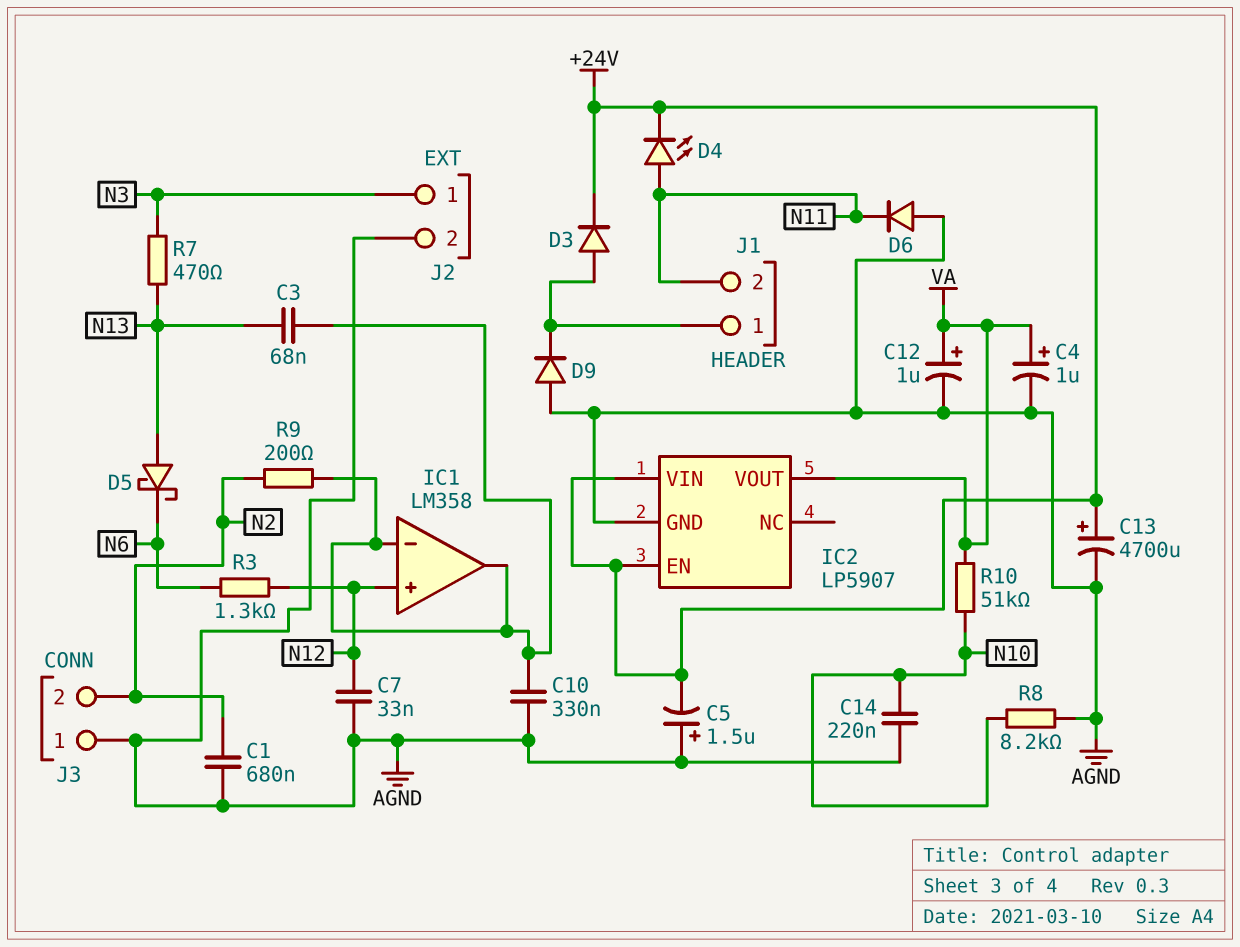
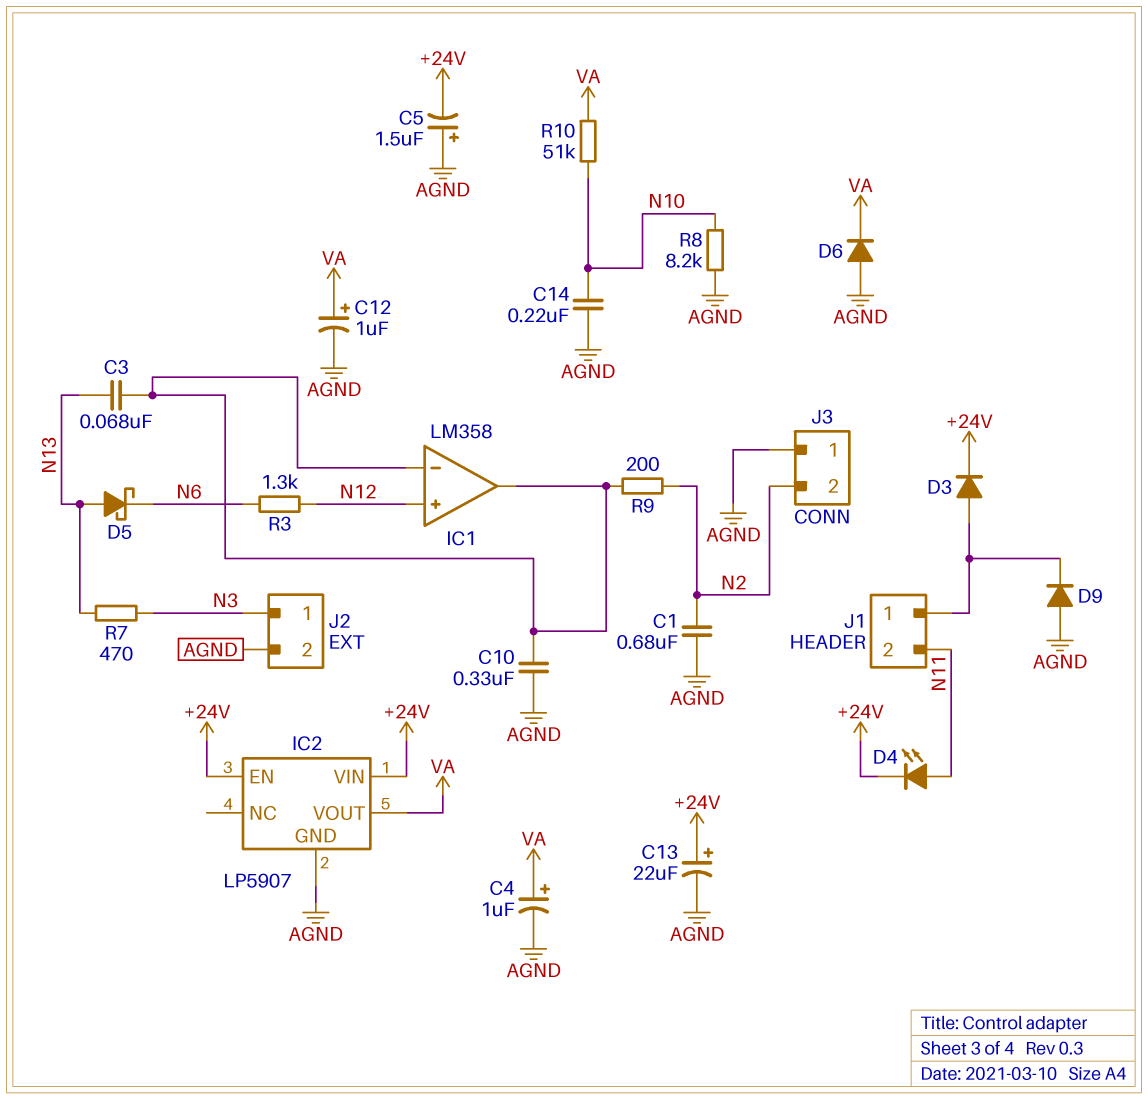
C7: 33nF (AGND, N12) -> none
C13: 4700uF (plus +24V, minus AGND) -> 22uF (plus +24V, minus AGND)
D6: diode (A AGND, K N11) -> diode (A AGND, K VA)

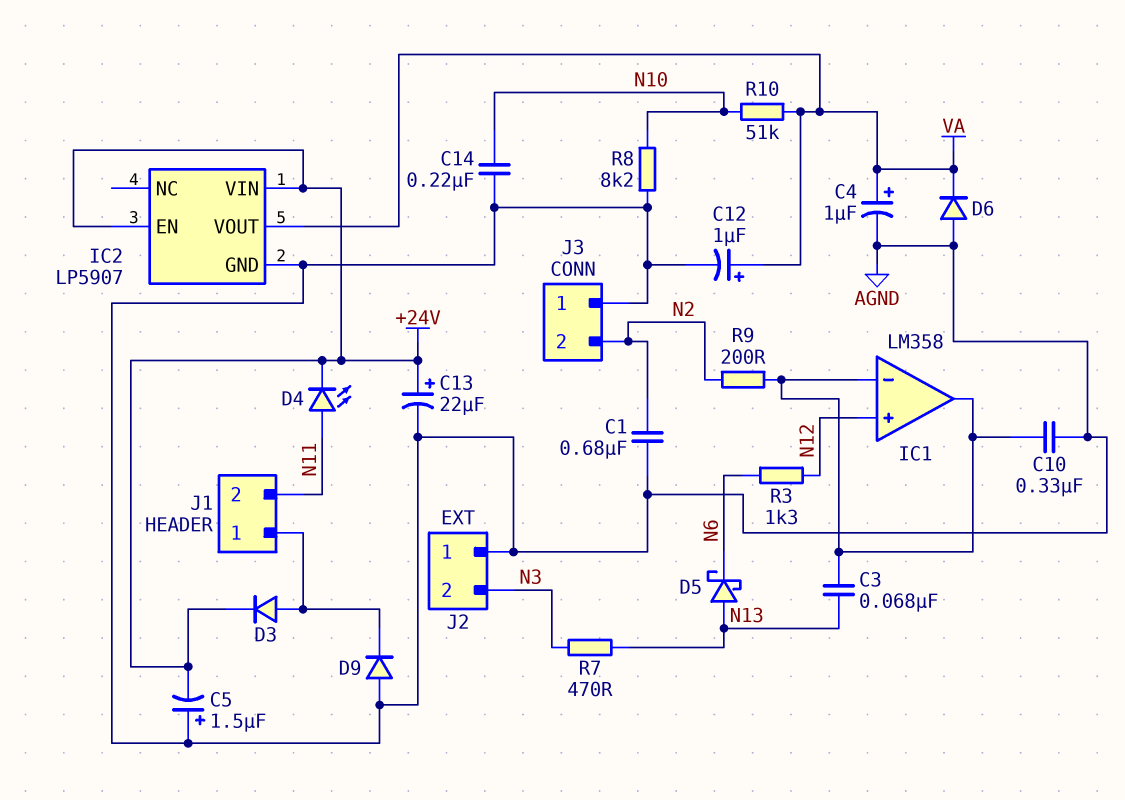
J2 pin 1: N3 -> AGND
J2 pin 2: AGND -> N3

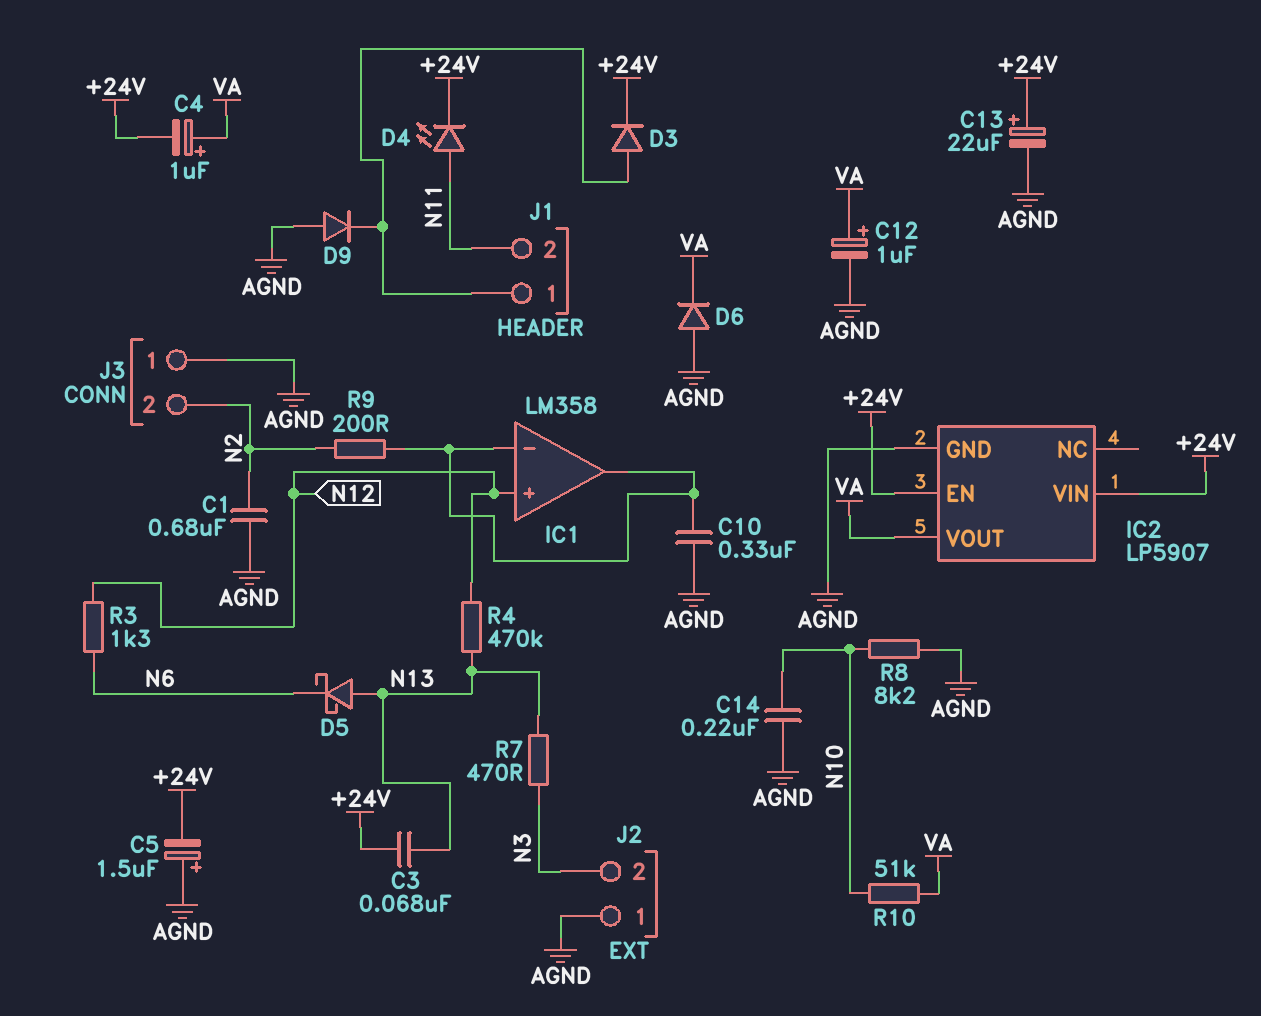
C3: 68nF (IC1/in-, N13) -> 68nF (+24V, N13)
C4: 1uF (plus VA, minus AGND) -> 1uF (plus VA, minus +24V)
R4: none -> 470k (N12, N13)

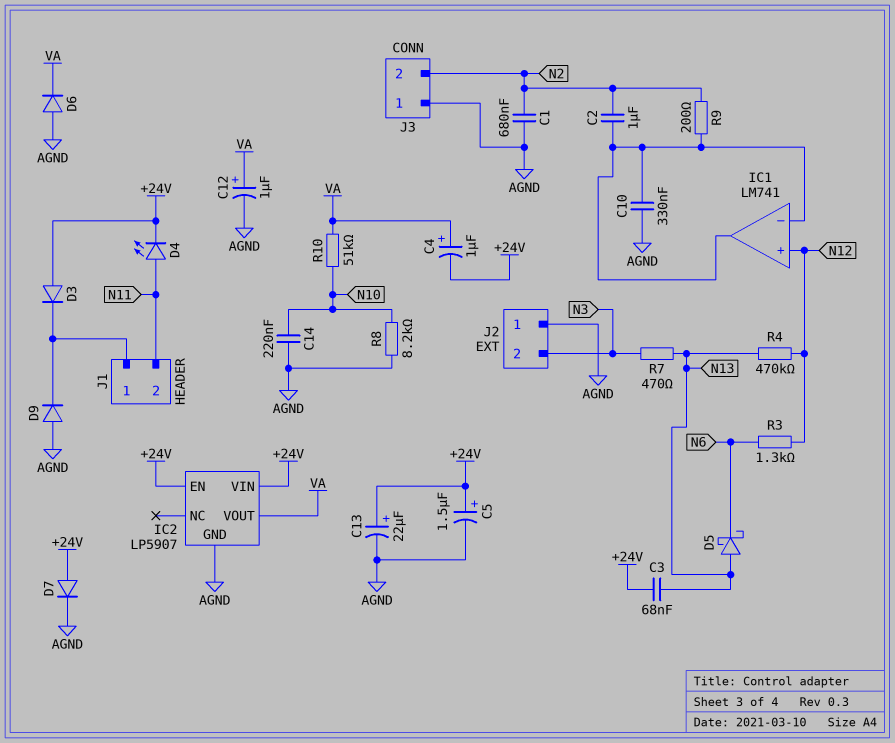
C2: none -> 1uF (IC1/in-, N2)
C5: 1.5uF (plus AGND, minus +24V) -> 1.5uF (plus +24V, minus AGND)
D3: diode (A J1/1, K +24V) -> diode (A +24V, K J1/1)
D7: none -> diode (A +24V, K AGND)
IC1: LM358 -> LM741

